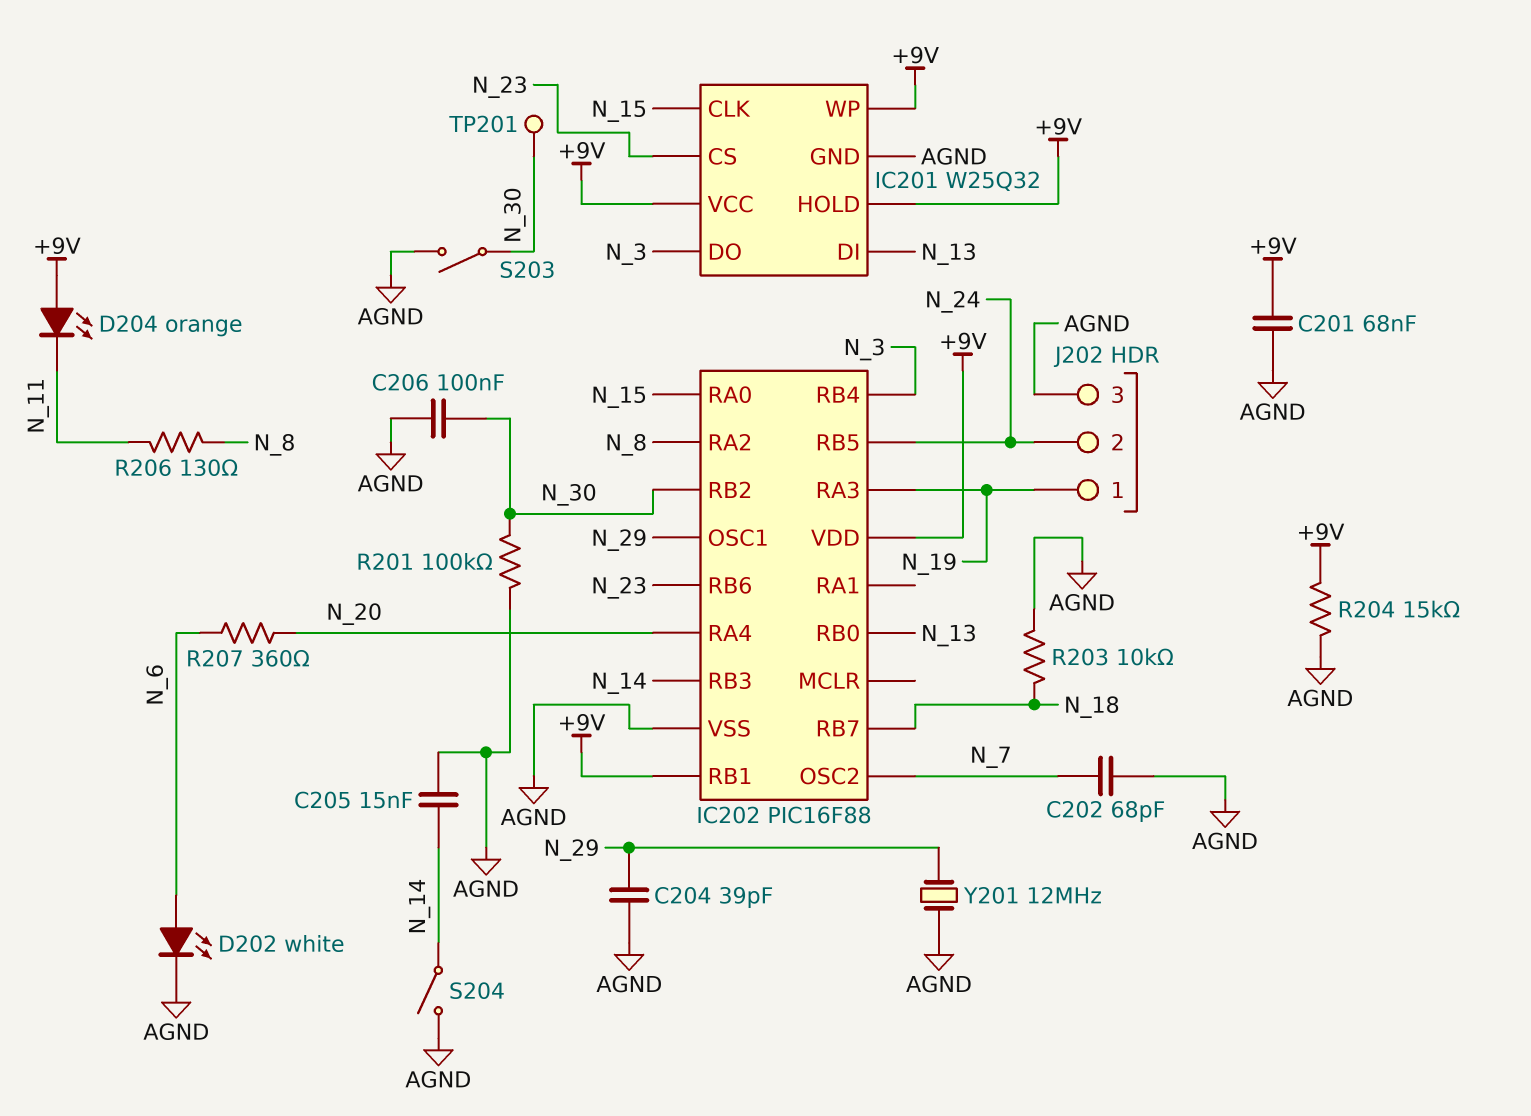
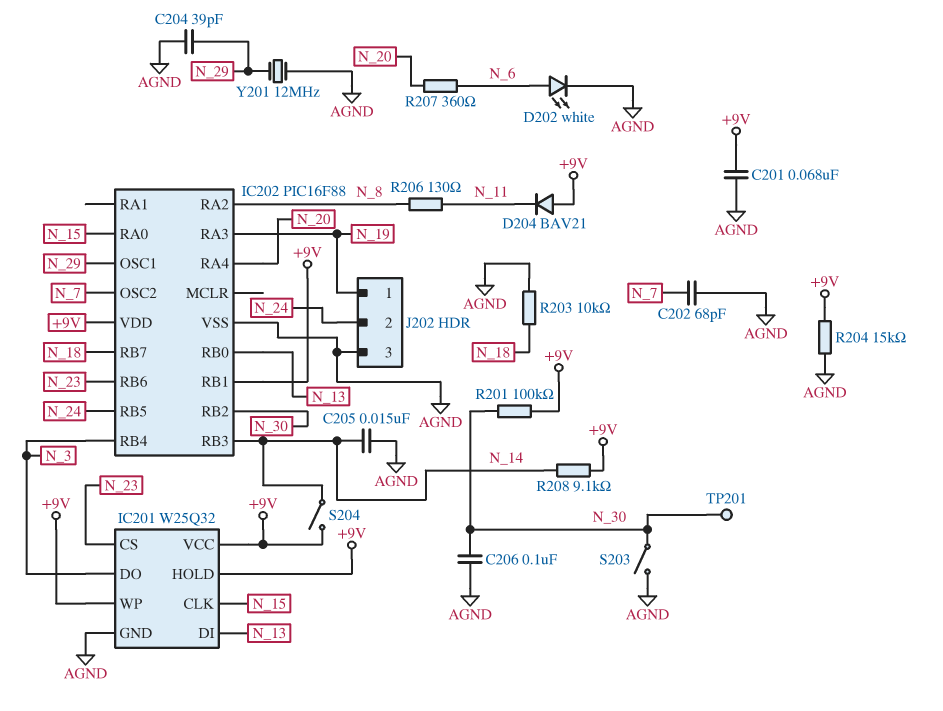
D204: LED orange (A +9V, K N_11) -> diode BAV21 (A +9V, K N_11)
R201: 100k (AGND, N_30) -> 100k (+9V, N_30)
R208: none -> 9.1k (+9V, N_14)
S204: switch (AGND, N_14) -> switch (+9V, N_14)

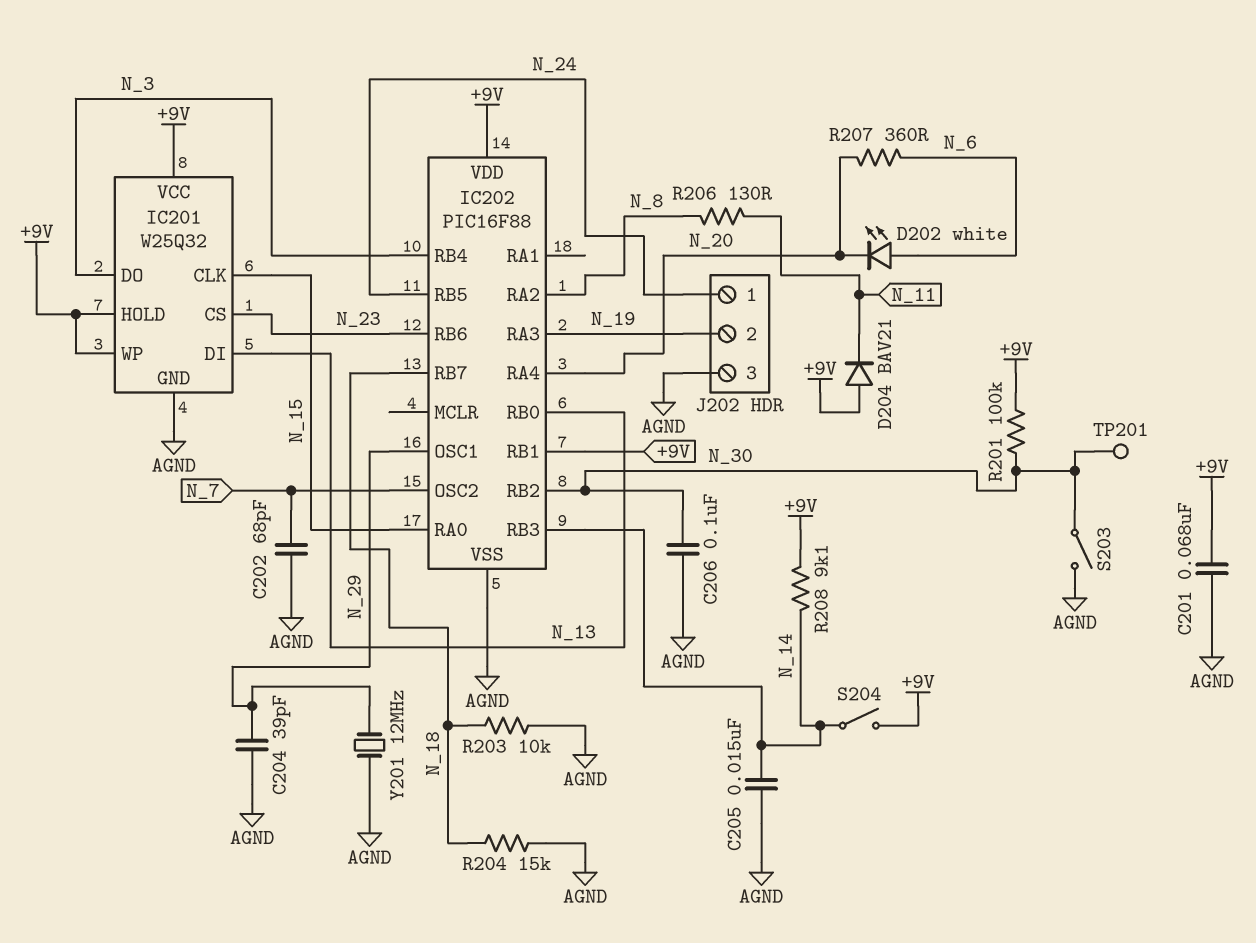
D202: LED white (A N_6, K AGND) -> LED white (A N_6, K N_20)
J202 pin 1: N_19 -> N_24
J202 pin 2: N_24 -> N_19
R204: 15k (+9V, AGND) -> 15k (AGND, N_18)

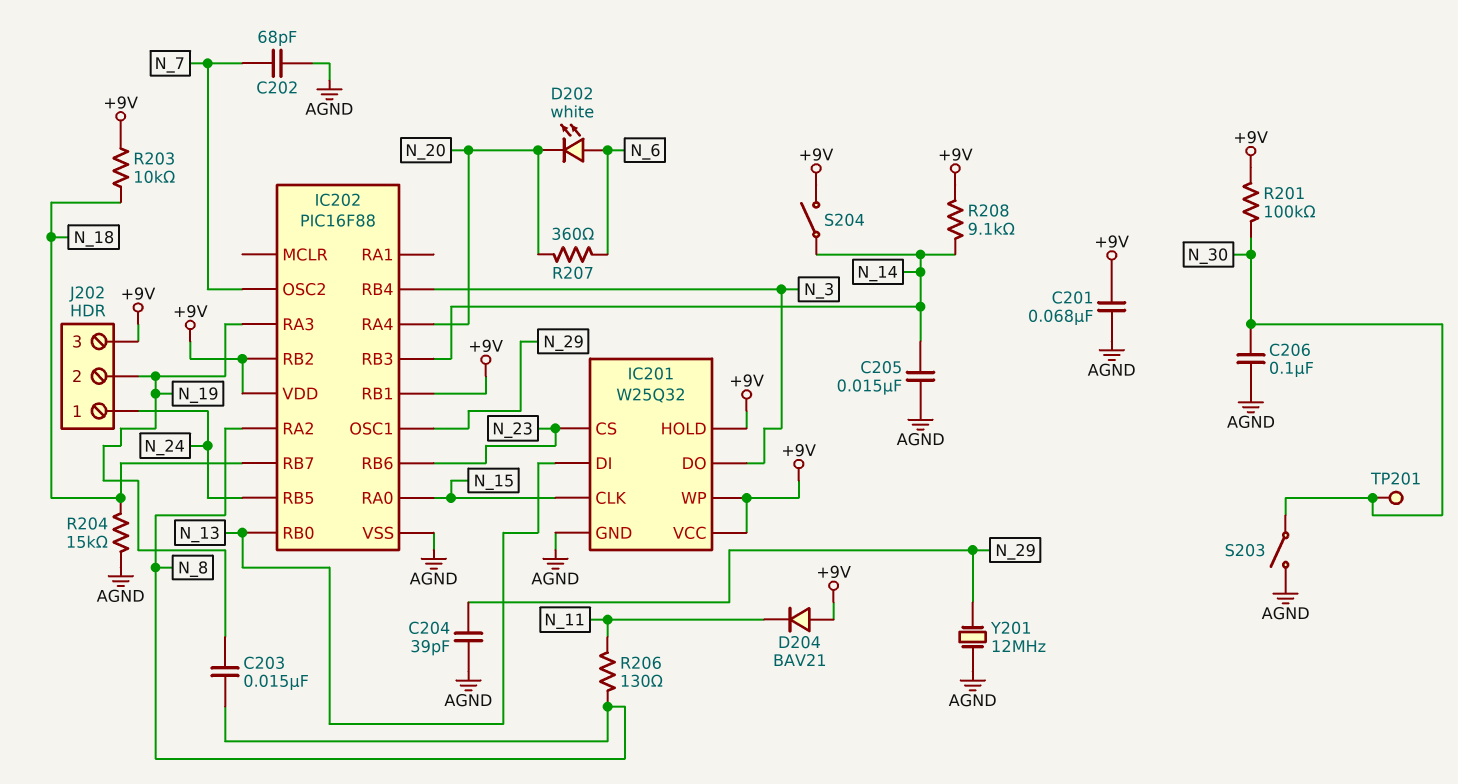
C203: none -> 15nF (N_8, N_19)
IC202 pin RB2: N_30 -> +9V
J202 pin 3: AGND -> +9V
R203: 10k (AGND, N_18) -> 10k (+9V, N_18)

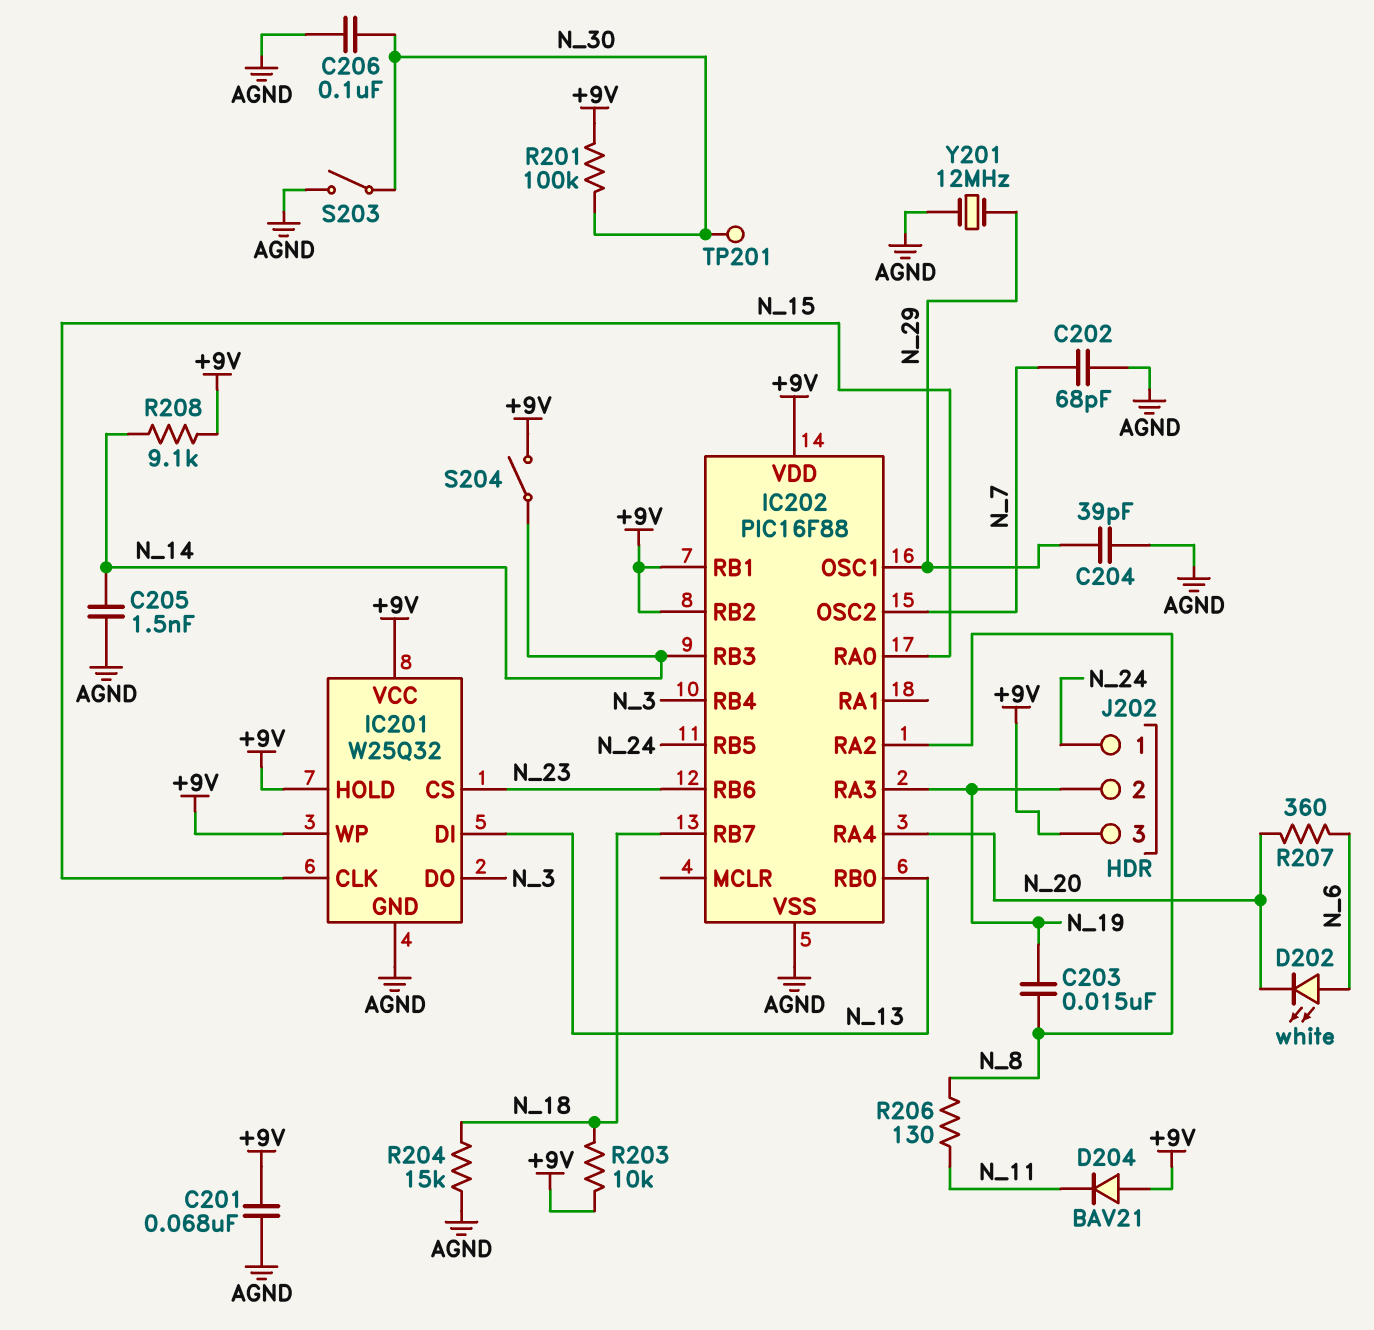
C205: 15nF (AGND, N_14) -> 1.5nF (AGND, N_14)

